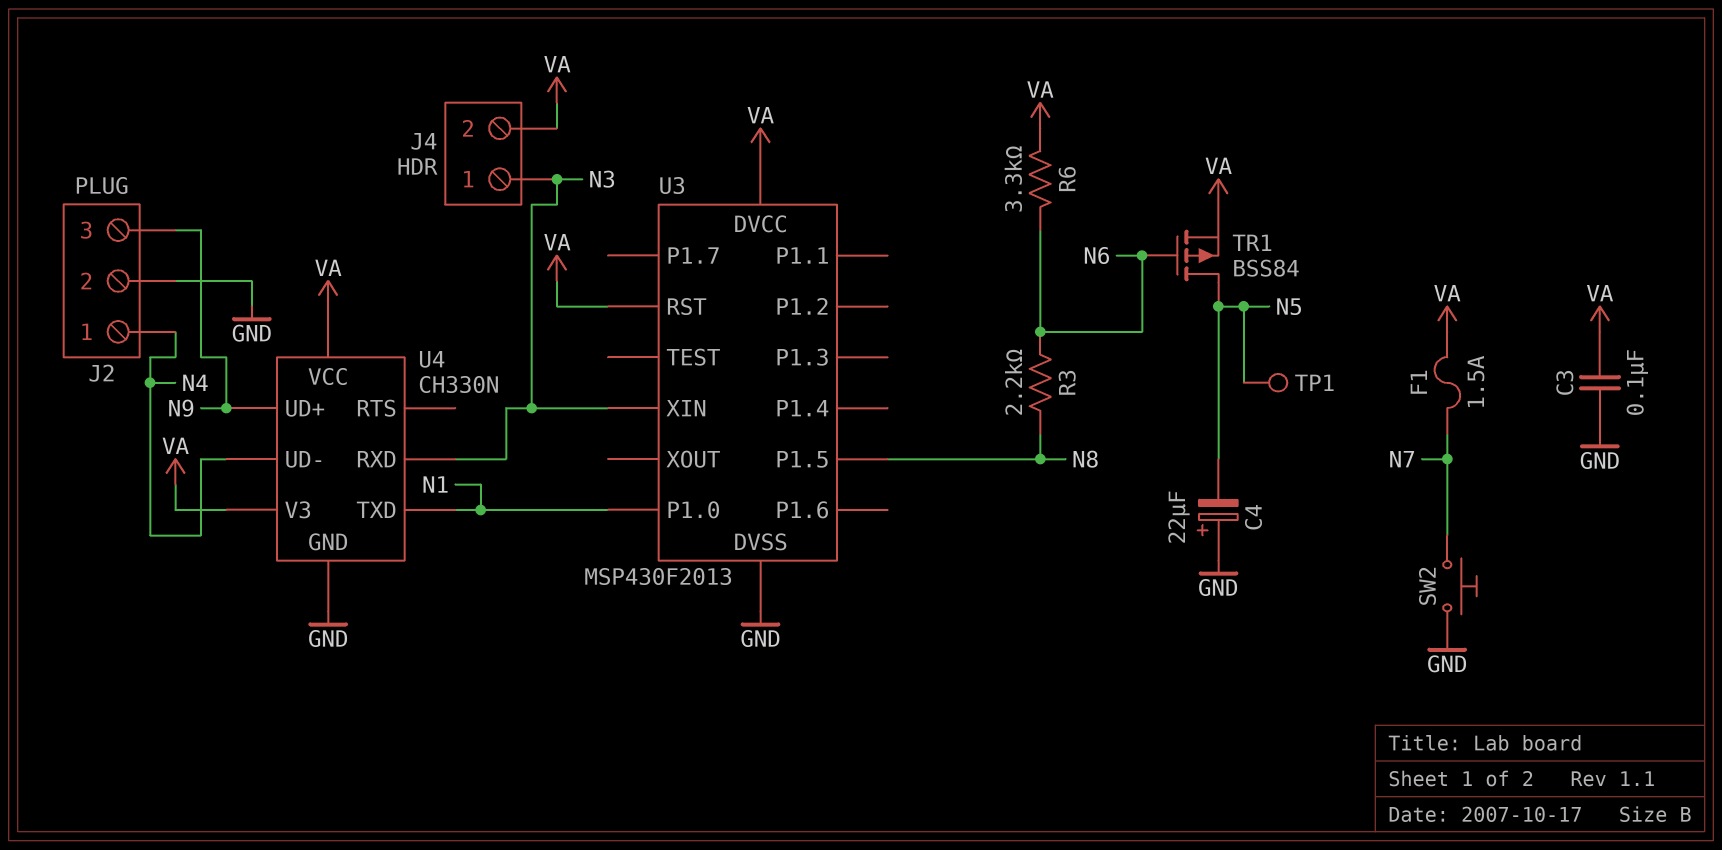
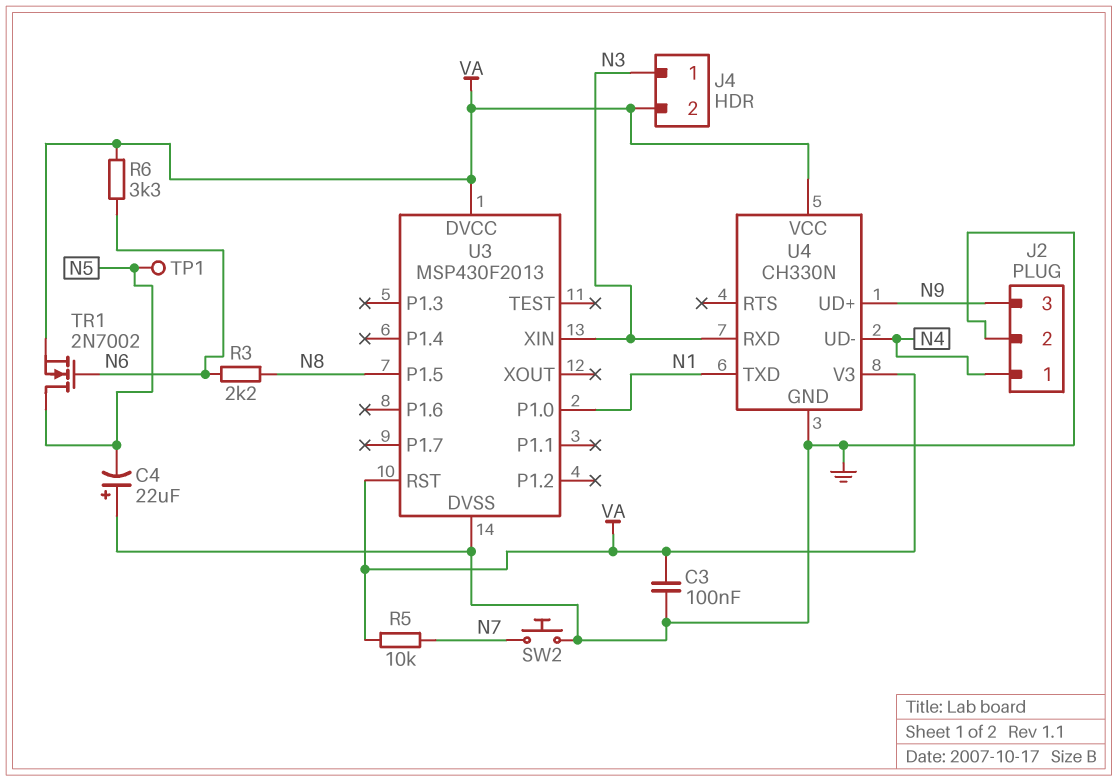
F1: 1.5A (N7, VA) -> none
R5: none -> 10k (N7, VA)
TR1: PMOS BSS84 (G N6, D N5, S VA) -> NMOS 2N7002 (G N6, D N5, S VA)

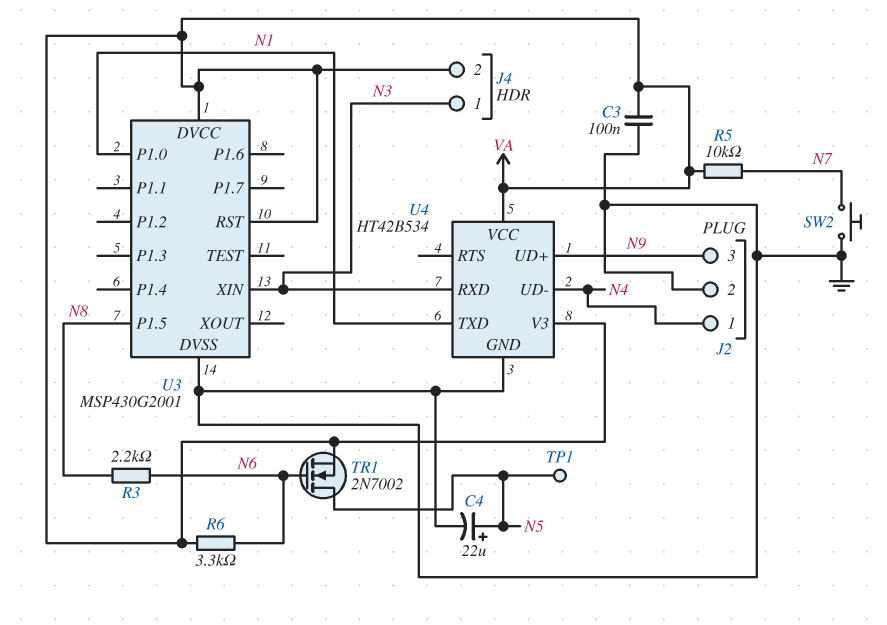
C4: 22uF (plus GND, minus N5) -> 22uF (plus N5, minus GND)
U3: MSP430F2013 -> MSP430G2001
U4: CH330N -> HT42B534

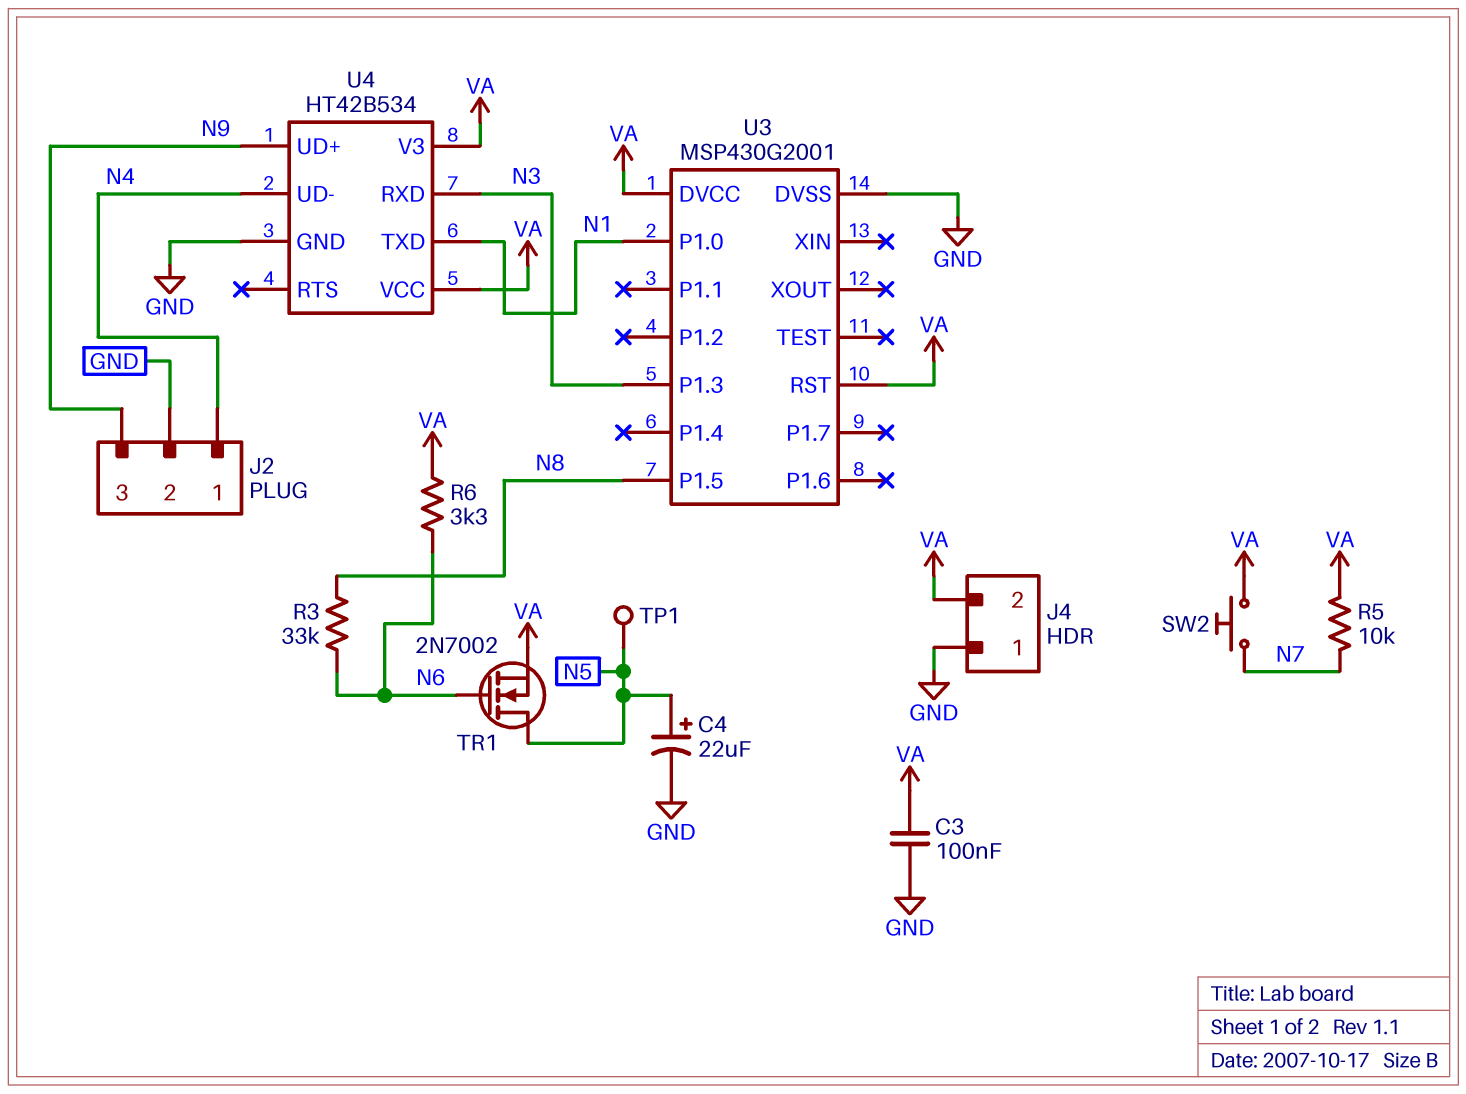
J4 pin 1: N3 -> GND
R3: 2.2k (N6, N8) -> 33k (N6, N8)
SW2: button (GND, N7) -> button (N7, VA)
U3 pin P1.3: none -> N3
U3 pin XIN: N3 -> none

